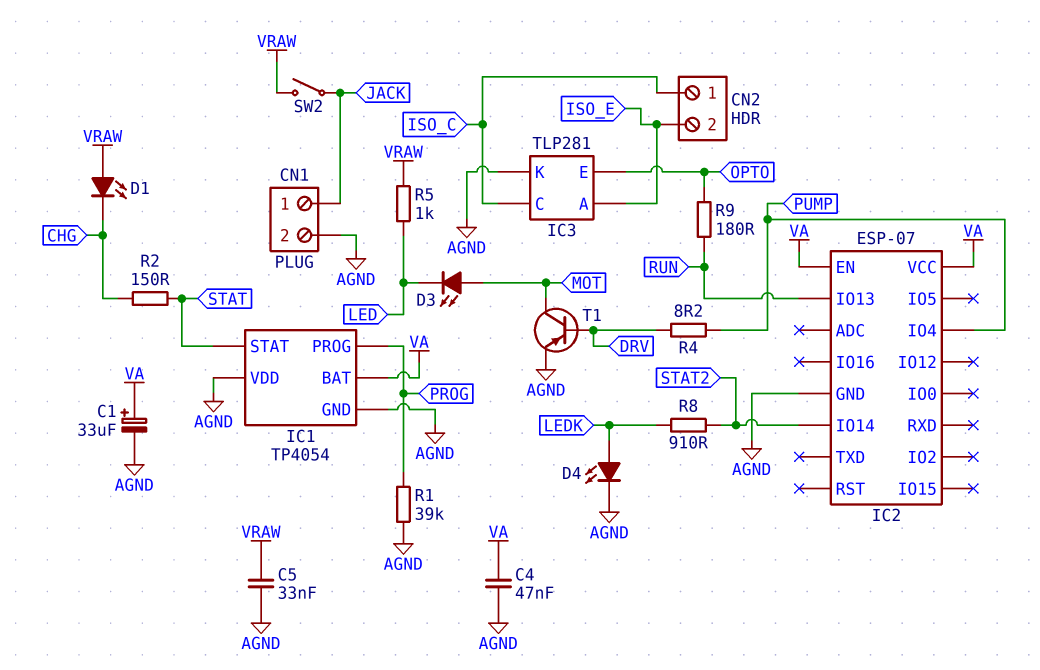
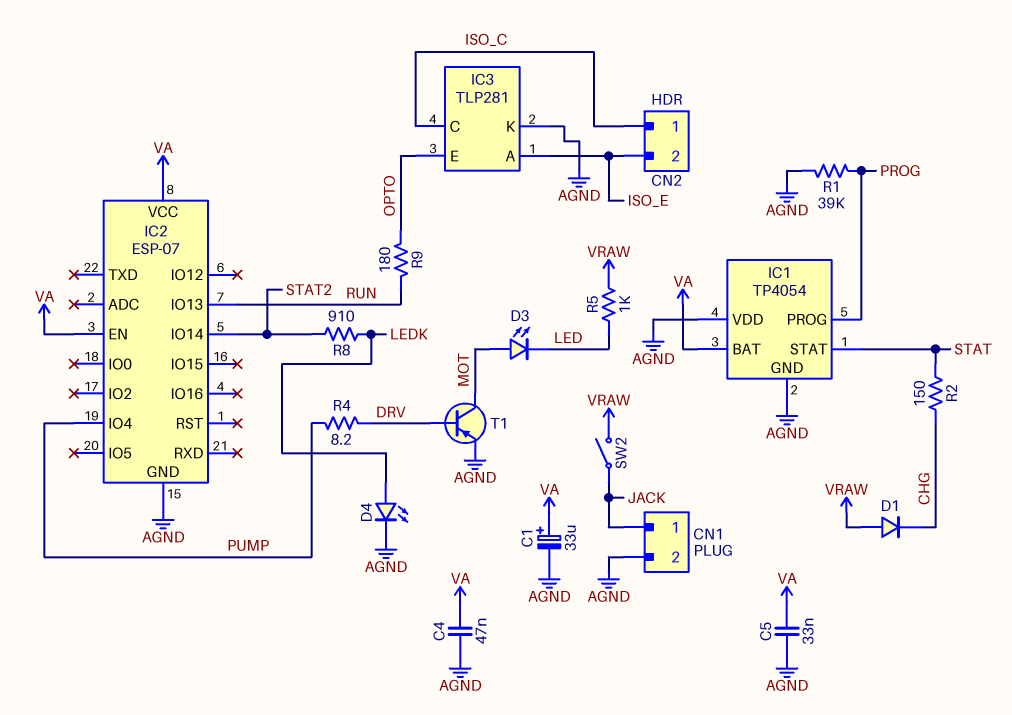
C5: 33nF (AGND, VRAW) -> 33nF (AGND, VA)
D1: LED (A VRAW, K CHG) -> diode (A VRAW, K CHG)

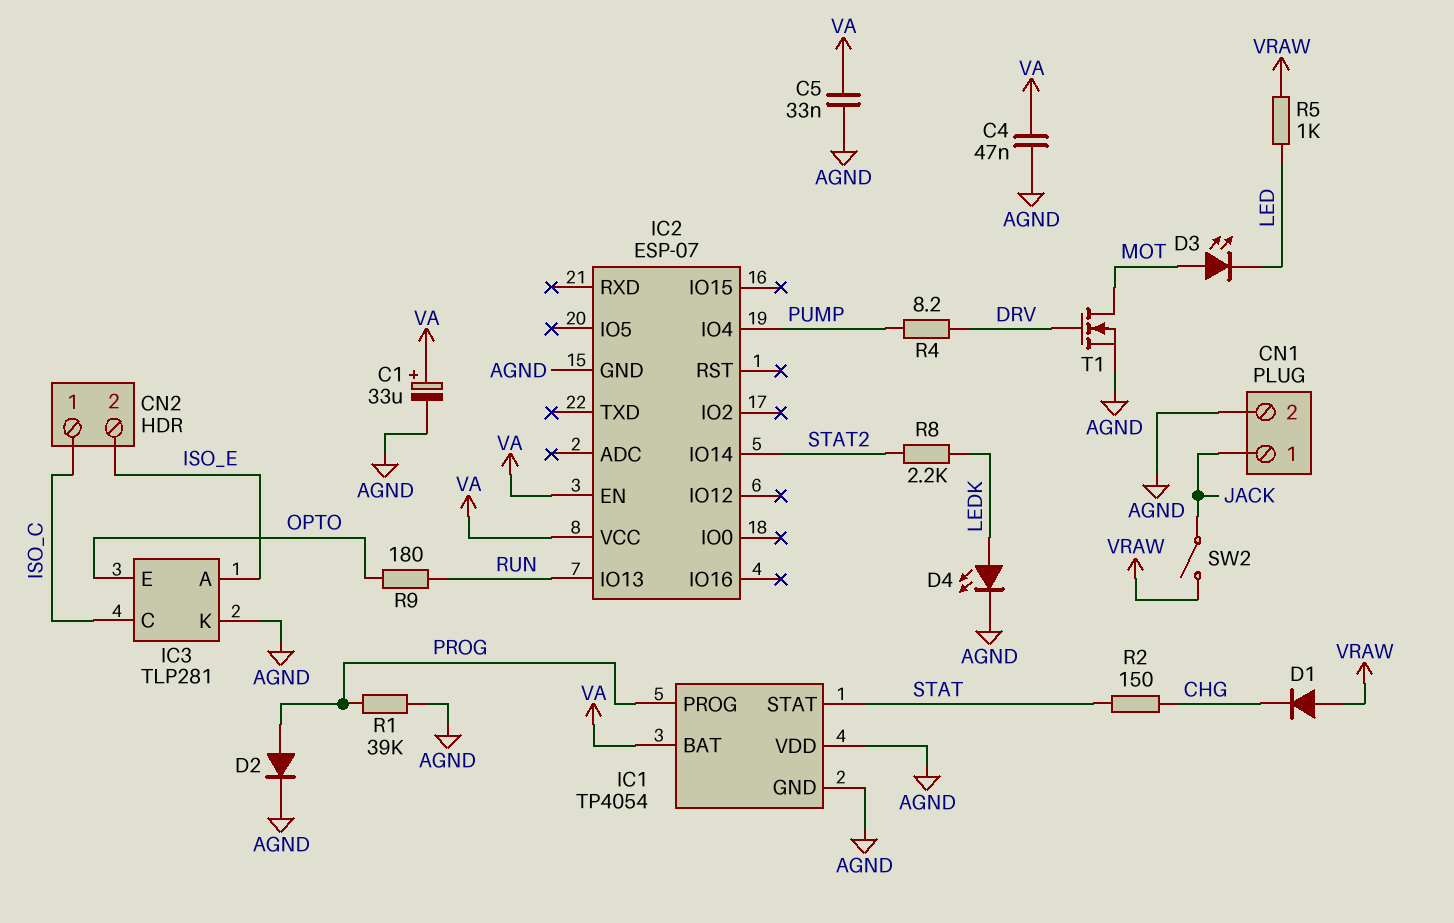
D2: none -> diode (A PROG, K AGND)
R8: 910 (LEDK, STAT2) -> 2.2k (LEDK, STAT2)
T1: PNP (B DRV, C MOT, E AGND) -> NMOS (G DRV, D MOT, S AGND)

